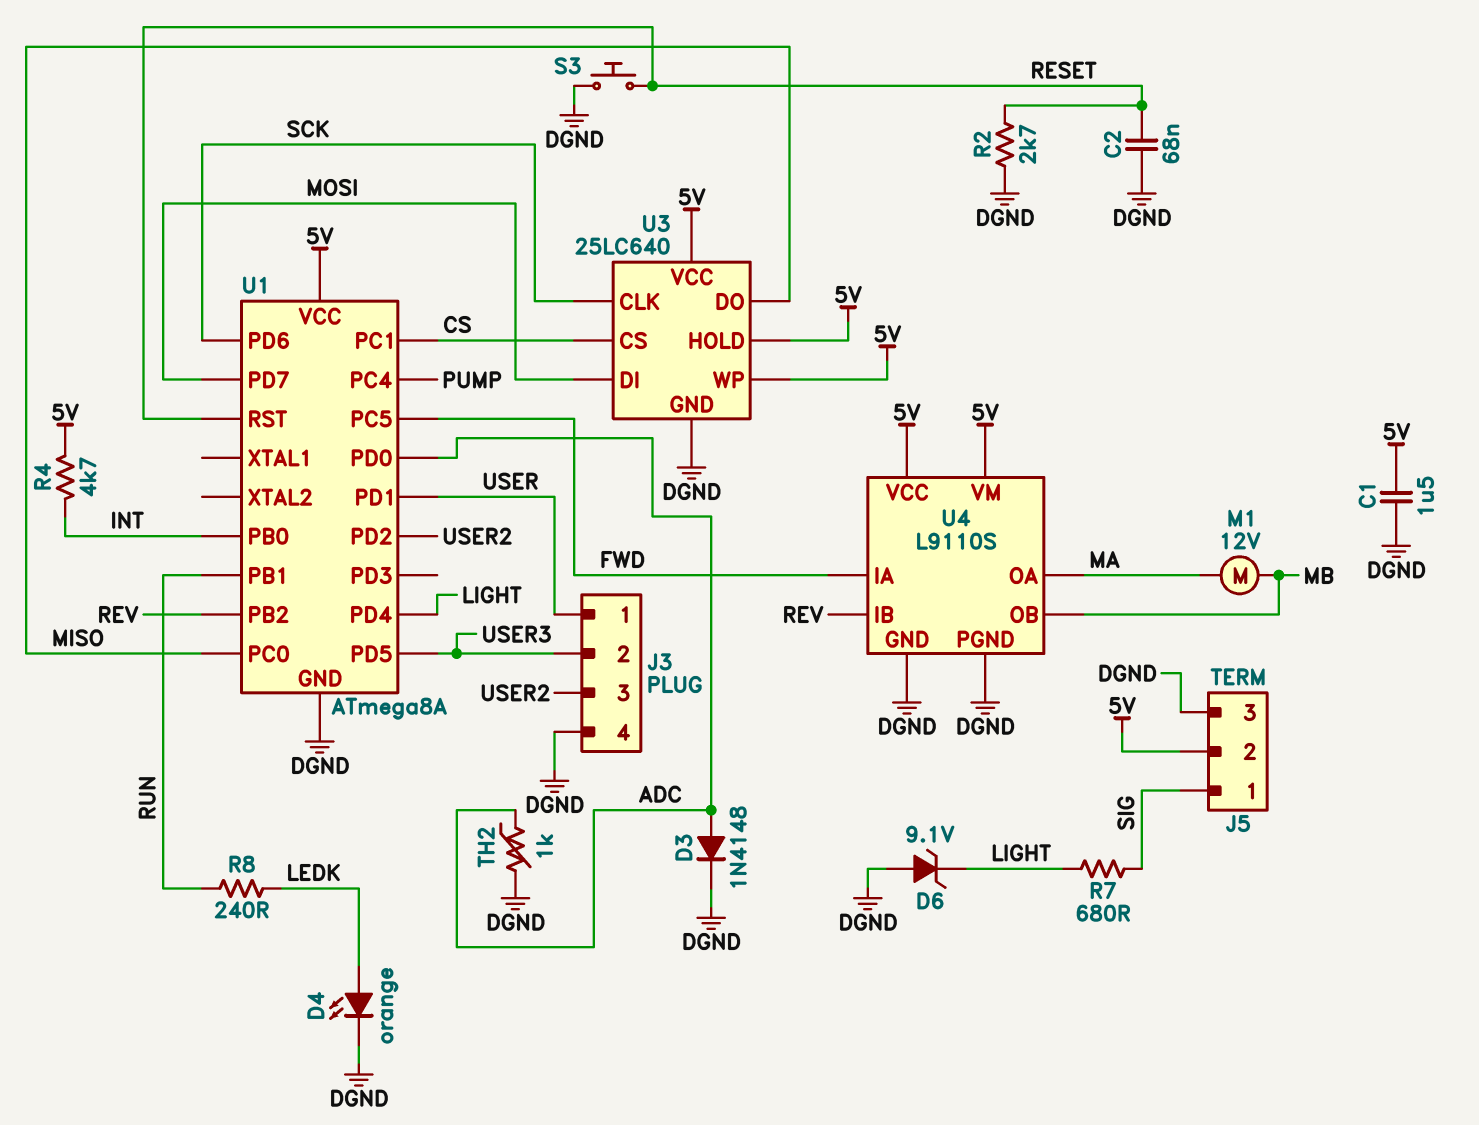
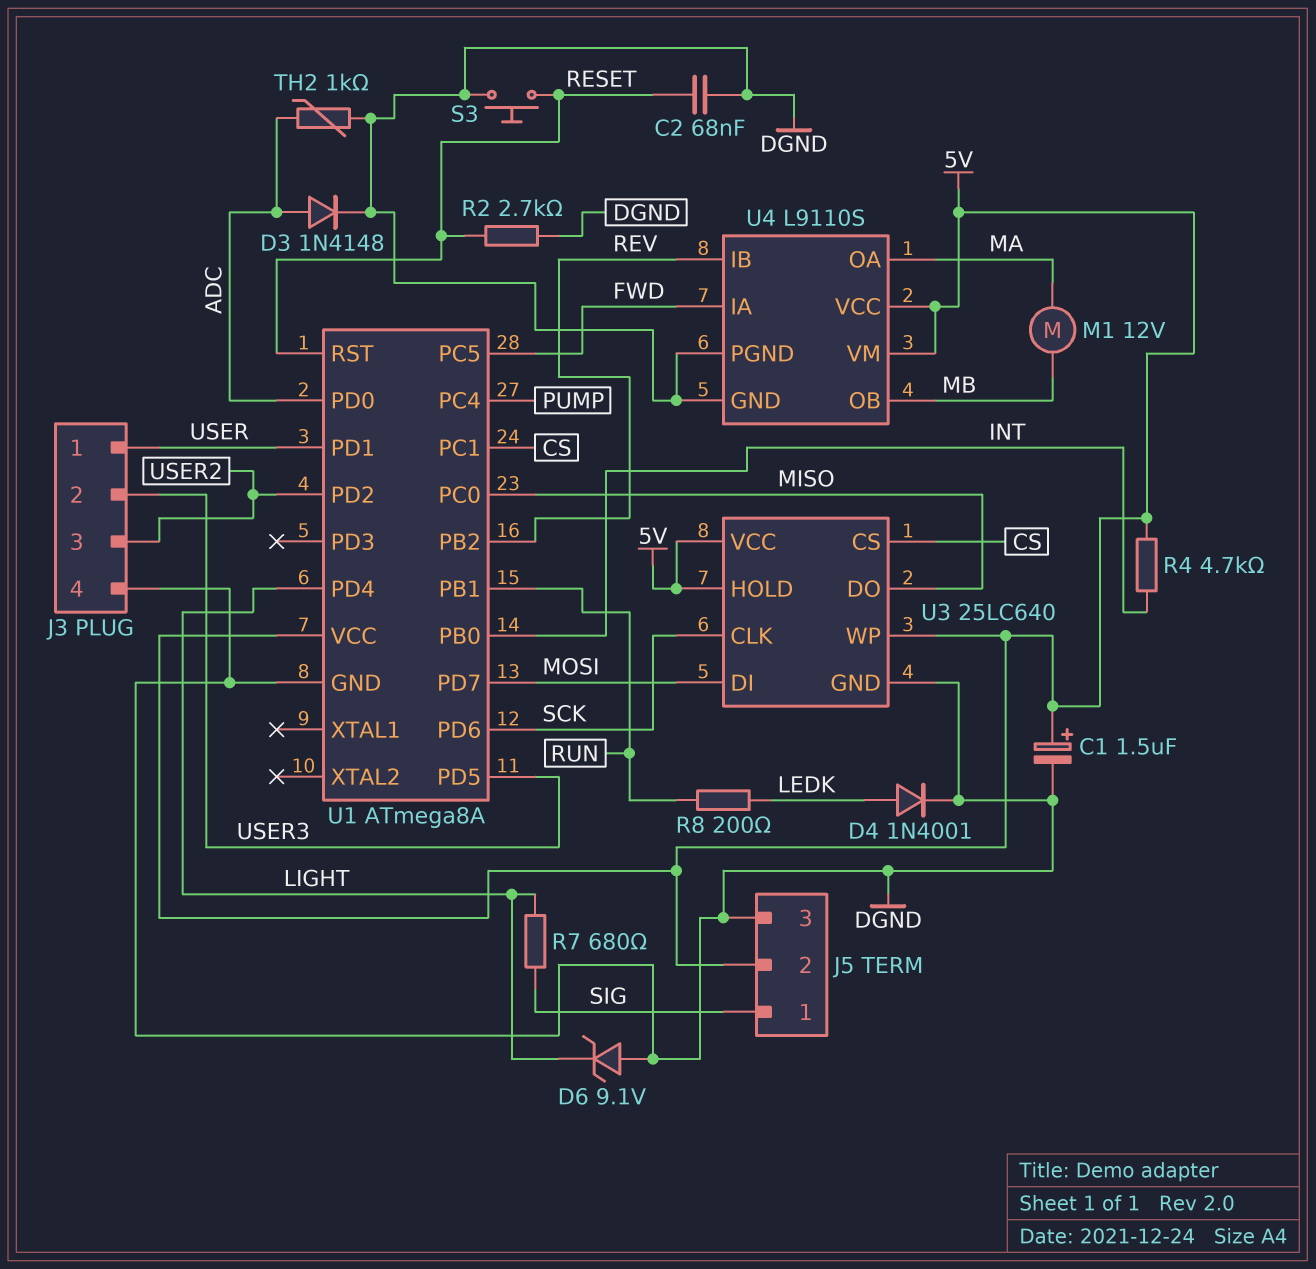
C1: 1.5uF (5V, DGND) -> 1.5uF (plus 5V, minus DGND)
D4: LED orange (A LEDK, K DGND) -> diode 1N4001 (A LEDK, K DGND)
R8: 240 (LEDK, RUN) -> 200 (LEDK, RUN)

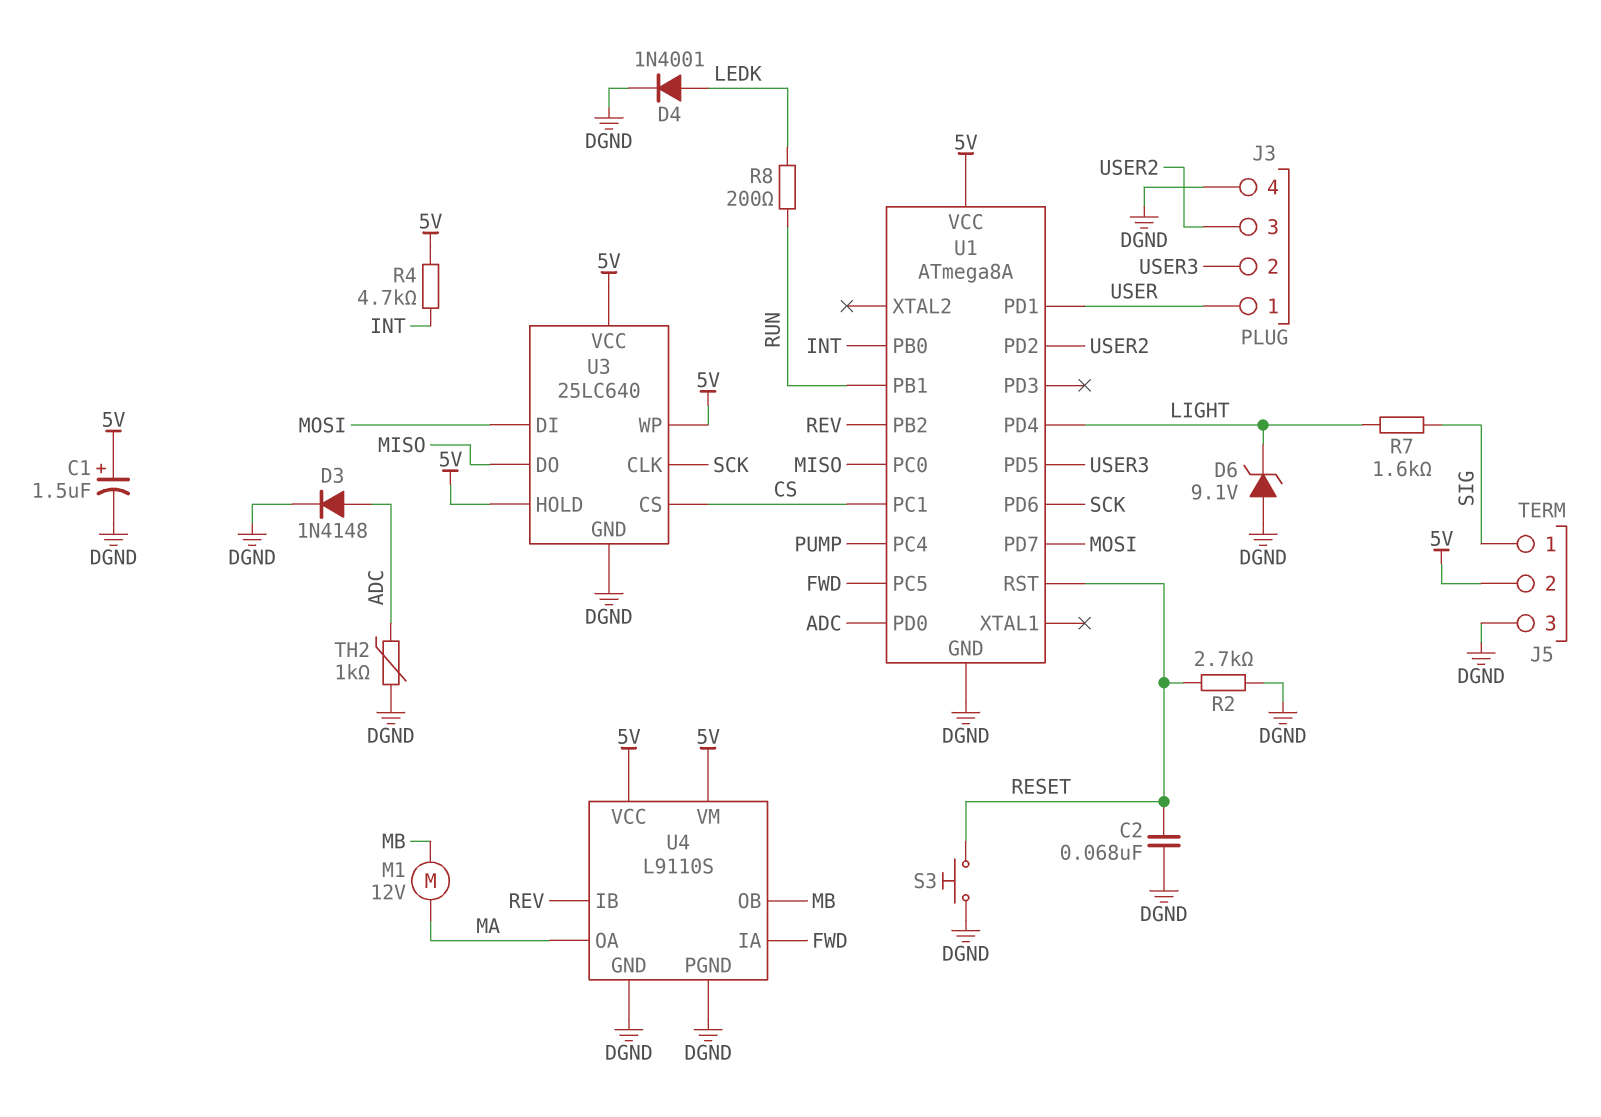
R7: 680 (LIGHT, SIG) -> 1.6k (LIGHT, SIG)

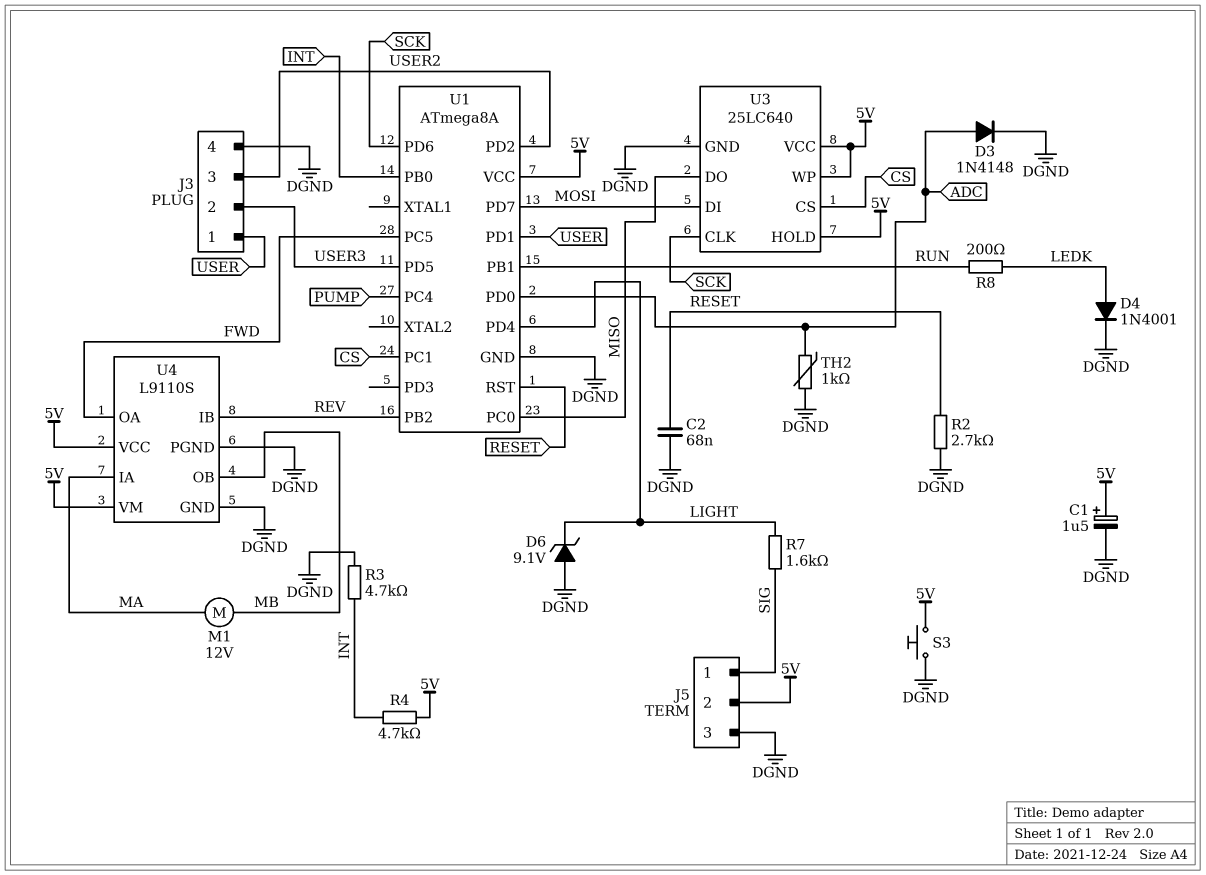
R3: none -> 4.7k (DGND, INT)
S3: button (DGND, RESET) -> button (5V, DGND)
U4 pin IA: FWD -> MA
U4 pin OA: MA -> FWD

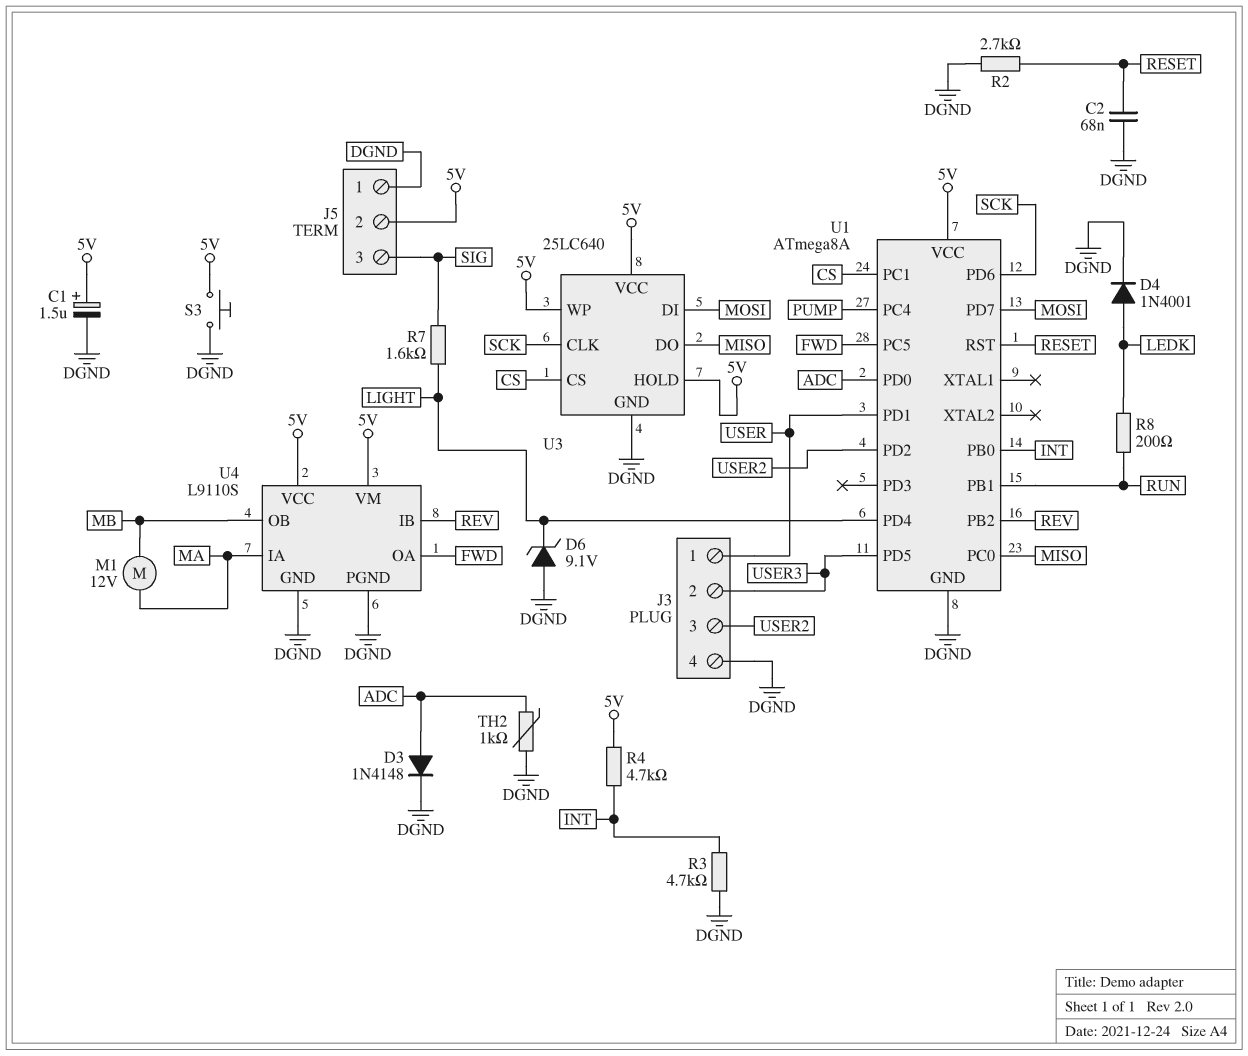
J5 pin 1: SIG -> DGND
J5 pin 3: DGND -> SIG

